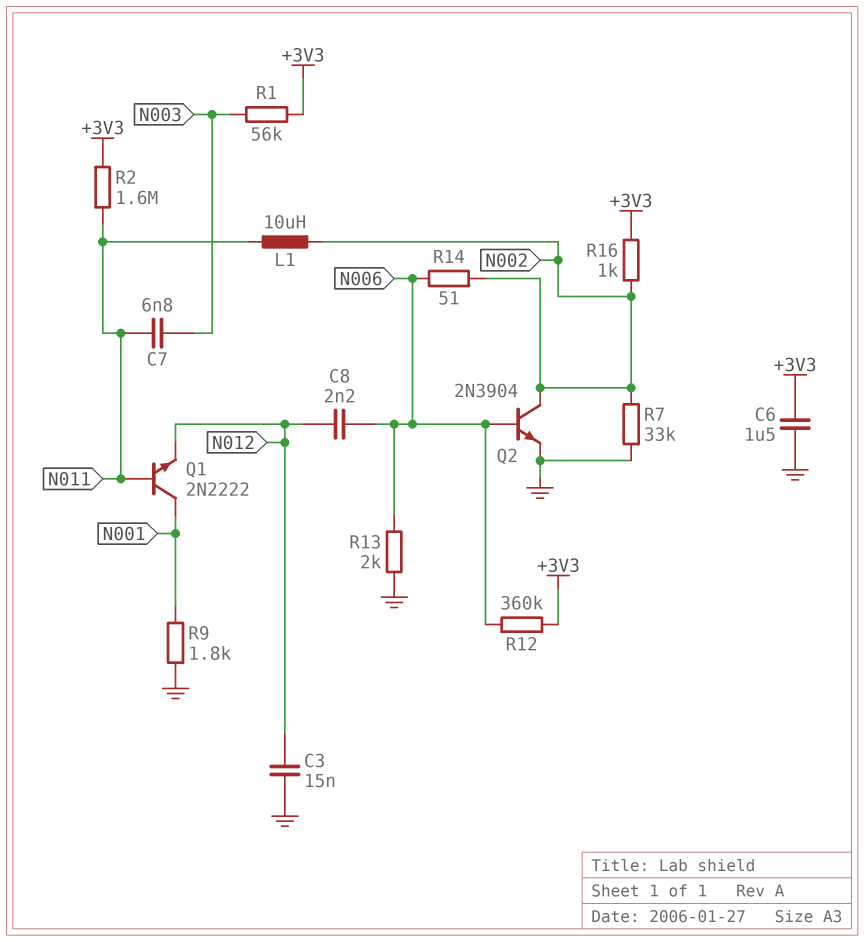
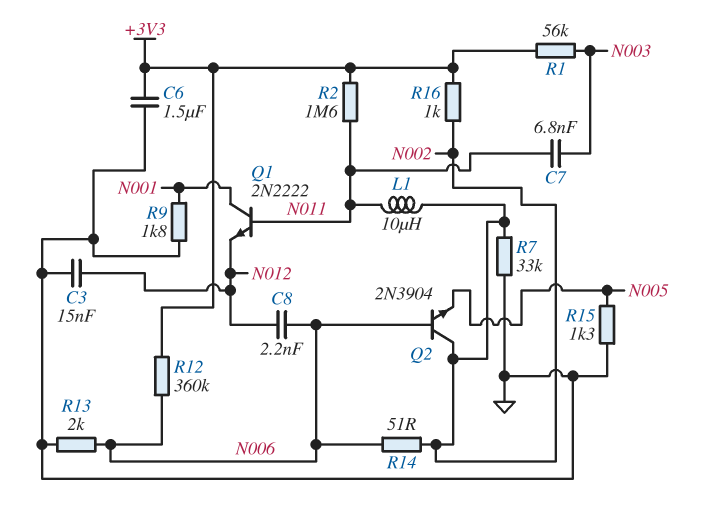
Q2: NPN 2N3904 (B N006, C N002, E GND) -> NPN 2N3904 (B N006, C N002, E N005)
R15: none -> 1.3k (GND, N005)

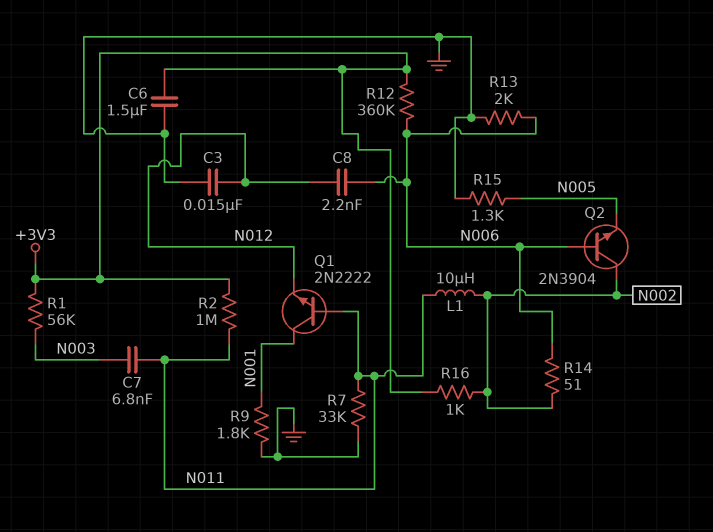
R2: 1.6M (+3V3, N011) -> 1M (+3V3, N011)
R7: 33k (GND, N002) -> 33k (GND, N011)

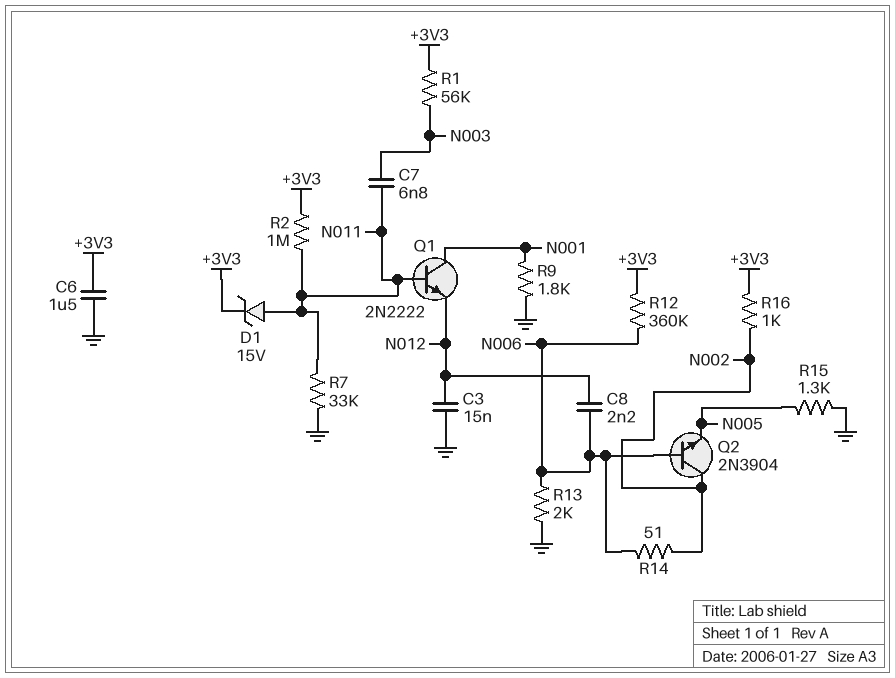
D1: none -> zener 15V (A N011, K +3V3)
L1: 10uH (N002, N011) -> none

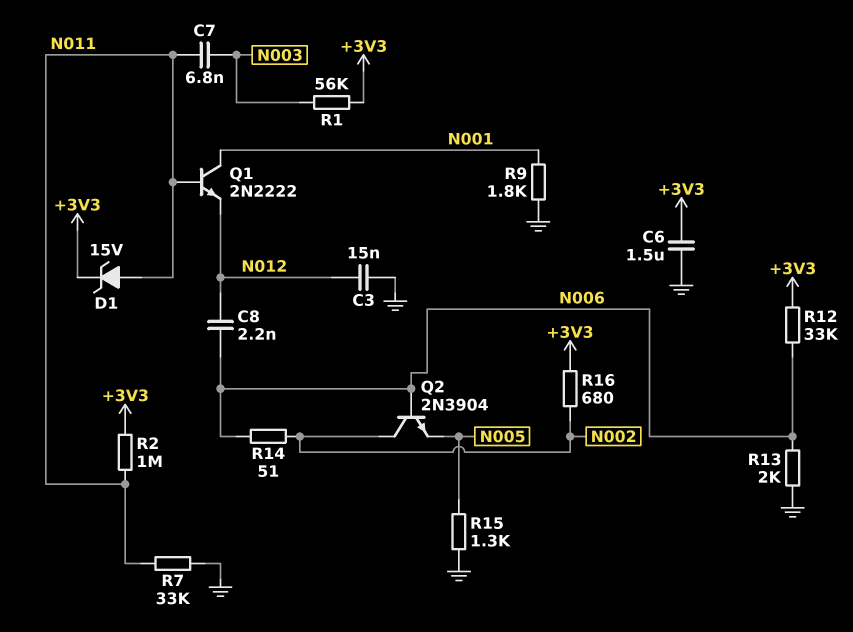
R12: 360k (+3V3, N006) -> 33k (+3V3, N006)
R16: 1k (+3V3, N002) -> 680 (+3V3, N002)

